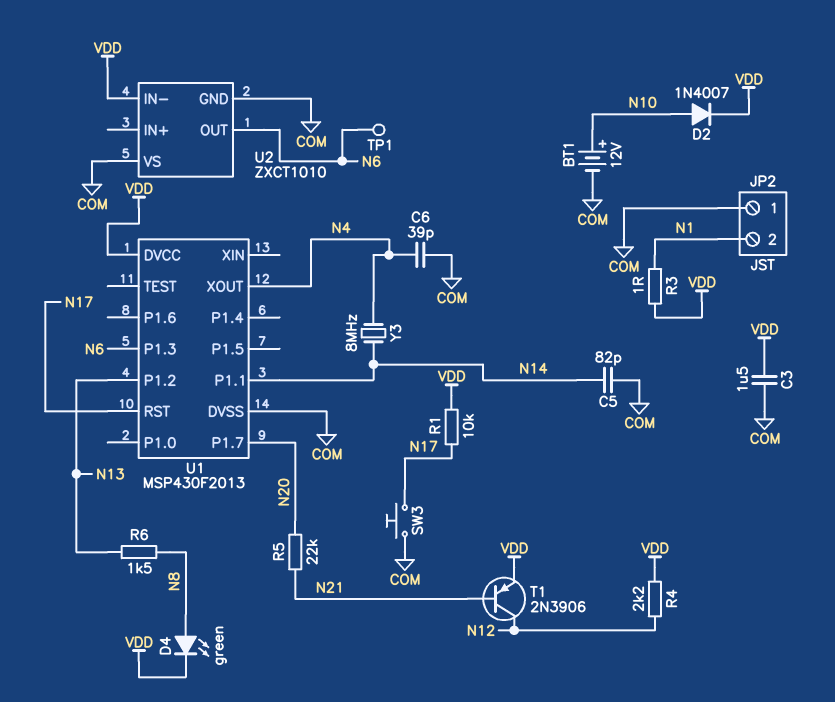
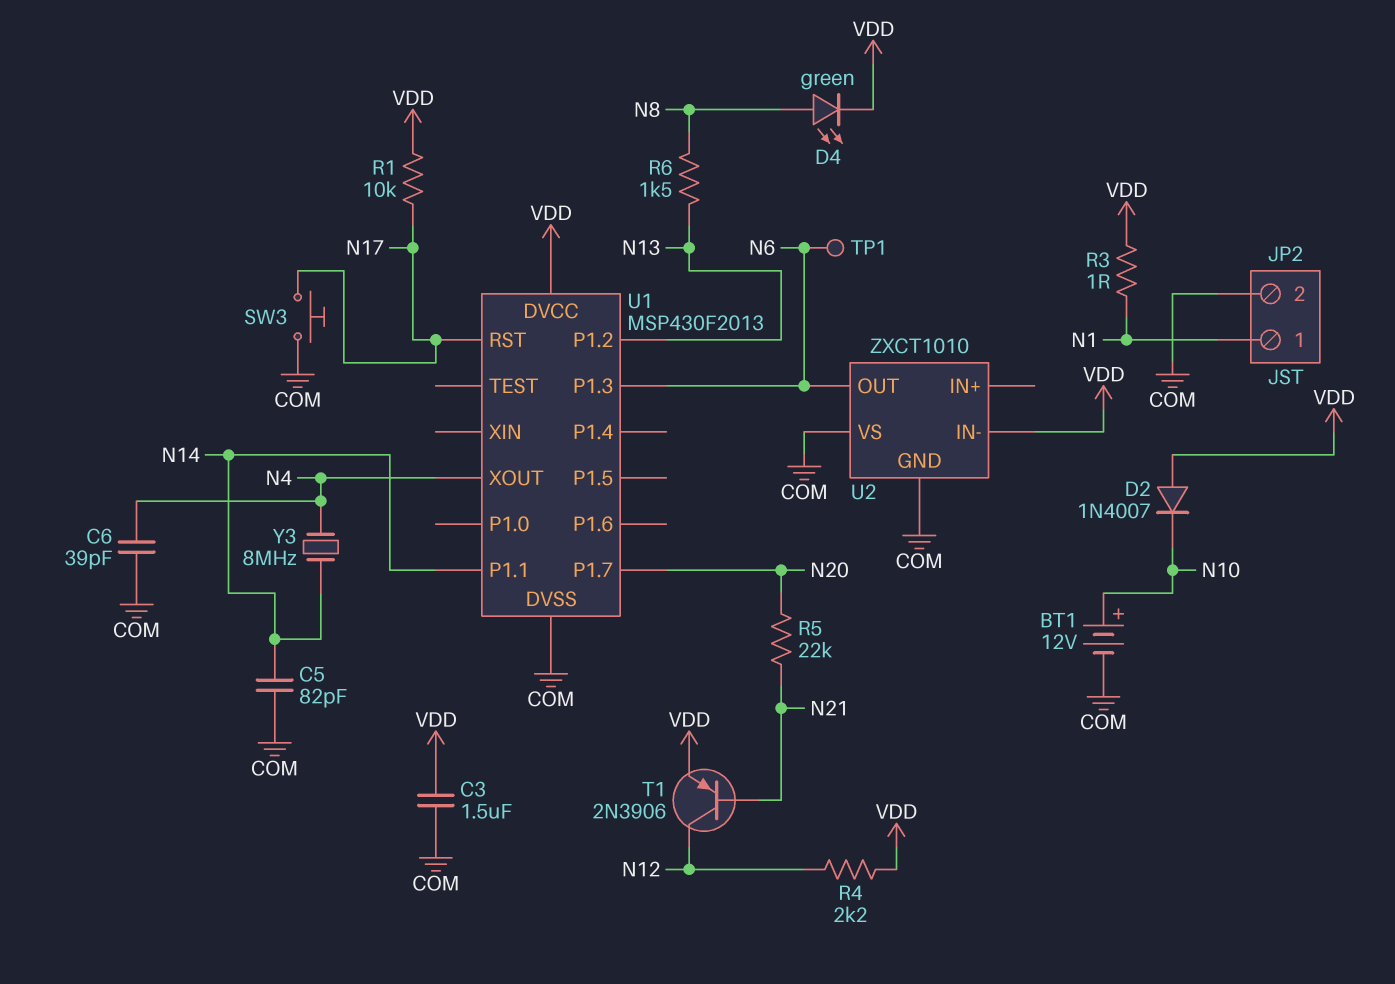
D2: diode 1N4007 (A N10, K VDD) -> diode 1N4007 (A VDD, K N10)
JP2 pin 1: COM -> N1
JP2 pin 2: N1 -> COM

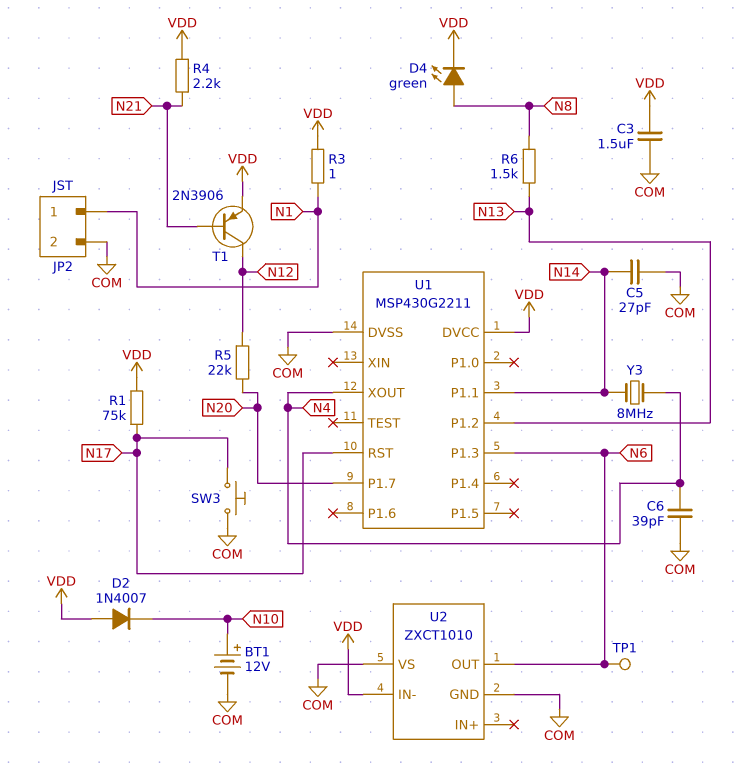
C5: 82pF (COM, N14) -> 27pF (COM, N14)
R1: 10k (N17, VDD) -> 75k (N17, VDD)
R4: 2.2k (N12, VDD) -> 2.2k (N21, VDD)
R5: 22k (N20, N21) -> 22k (N12, N20)
U1: MSP430F2013 -> MSP430G2211

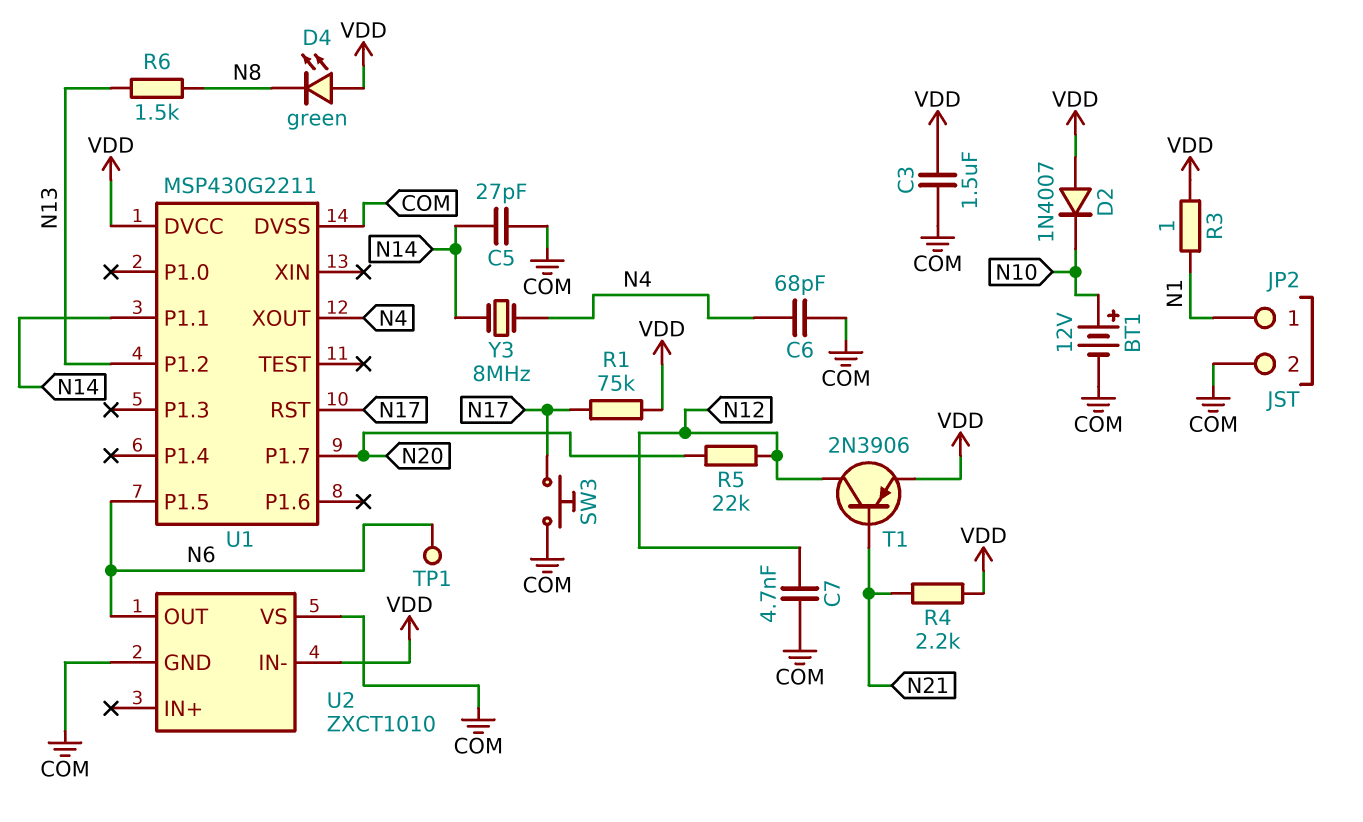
C6: 39pF (COM, N4) -> 68pF (COM, N4)
C7: none -> 4.7nF (COM, N12)
D4: LED green (A N8, K VDD) -> LED green (A VDD, K N8)
U1 pin P1.3: N6 -> none
U1 pin P1.5: none -> N6

